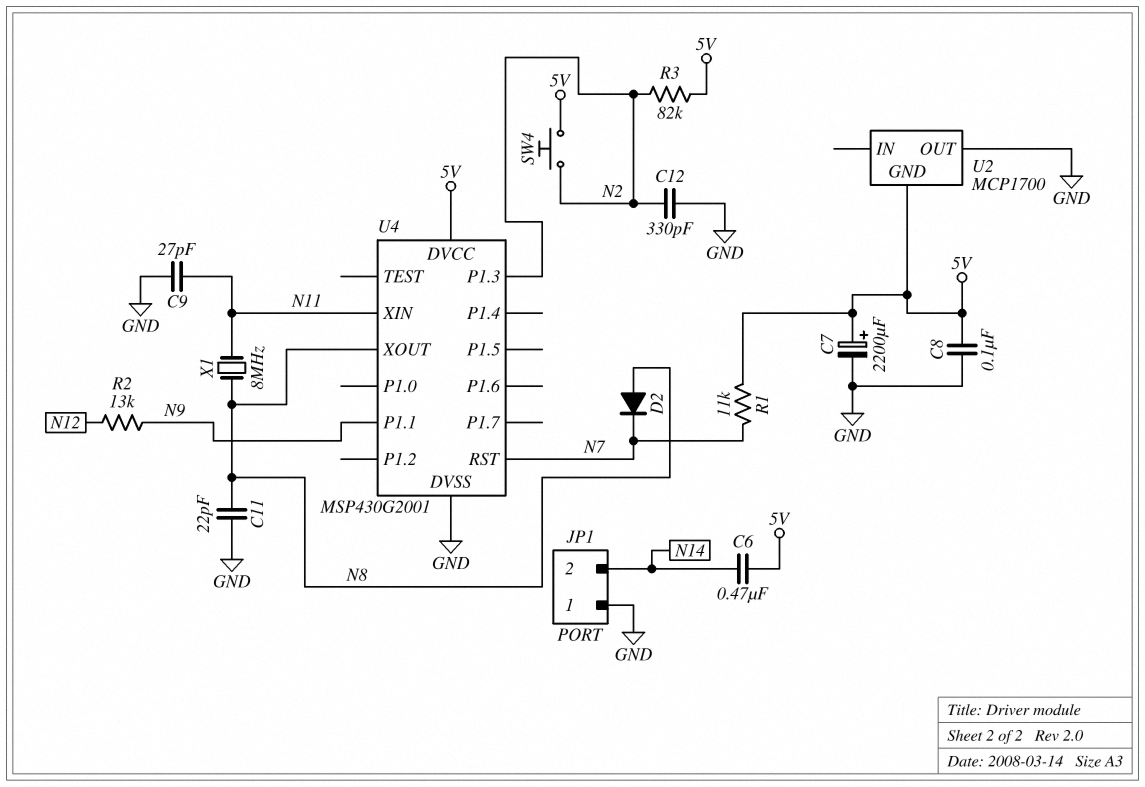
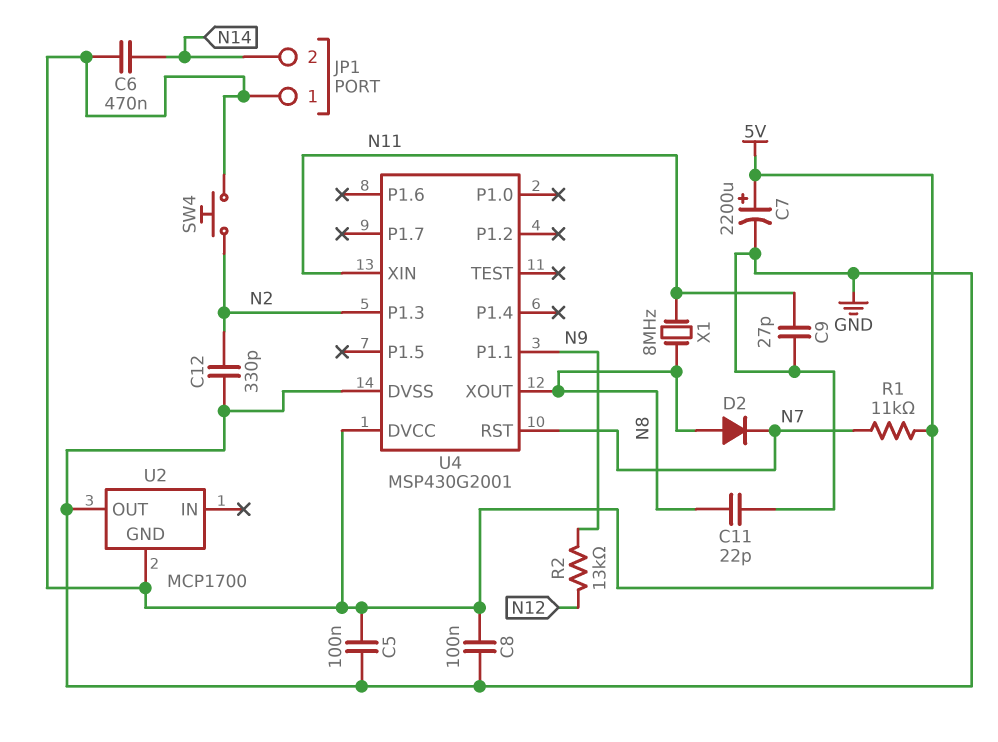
C5: none -> 100nF (5V, GND)
JP1 pin 1: GND -> 5V
R3: 82k (5V, N2) -> none

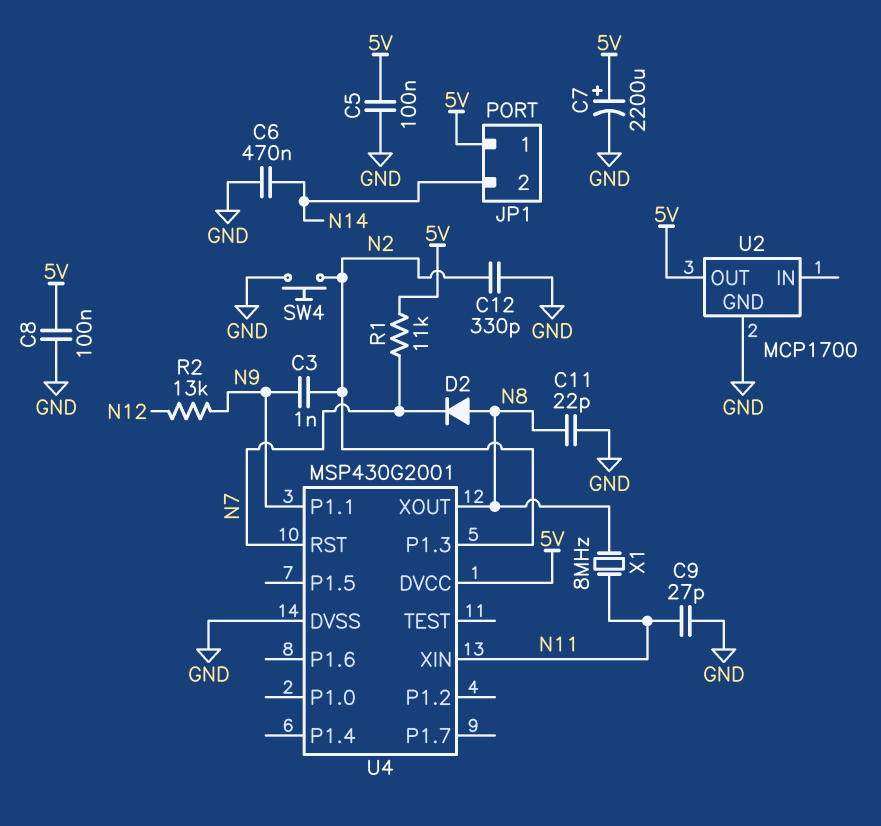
C3: none -> 1nF (N2, N9)
C6: 470nF (5V, N14) -> 470nF (GND, N14)
SW4: button (5V, N2) -> button (GND, N2)
U2 pin GND: 5V -> GND
U2 pin OUT: GND -> 5V

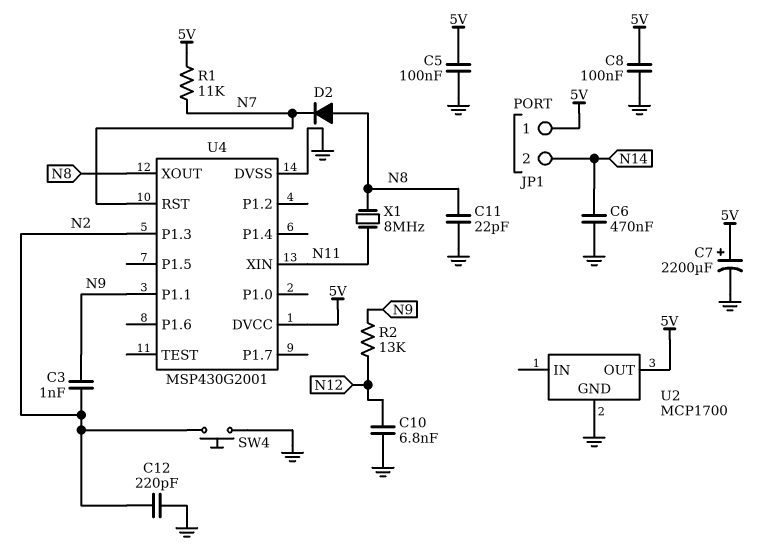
C9: 27pF (GND, N11) -> none
C10: none -> 6.8nF (GND, N12)
C12: 330pF (GND, N2) -> 220pF (GND, N2)

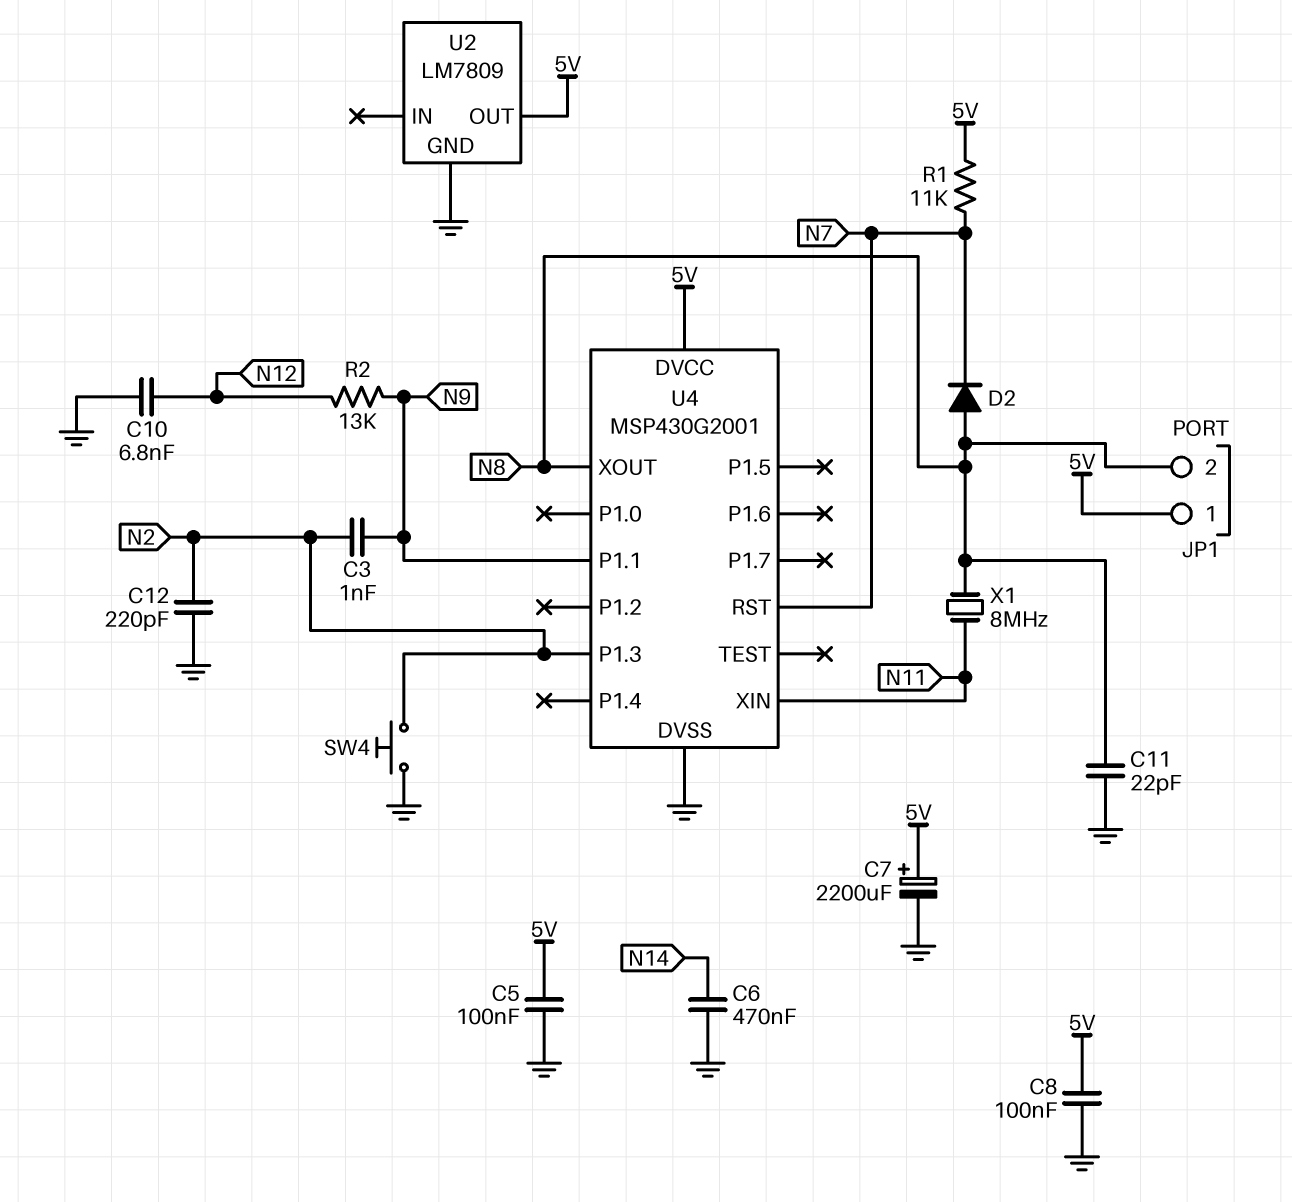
JP1 pin 2: N14 -> N8
U2: MCP1700 -> LM7809

